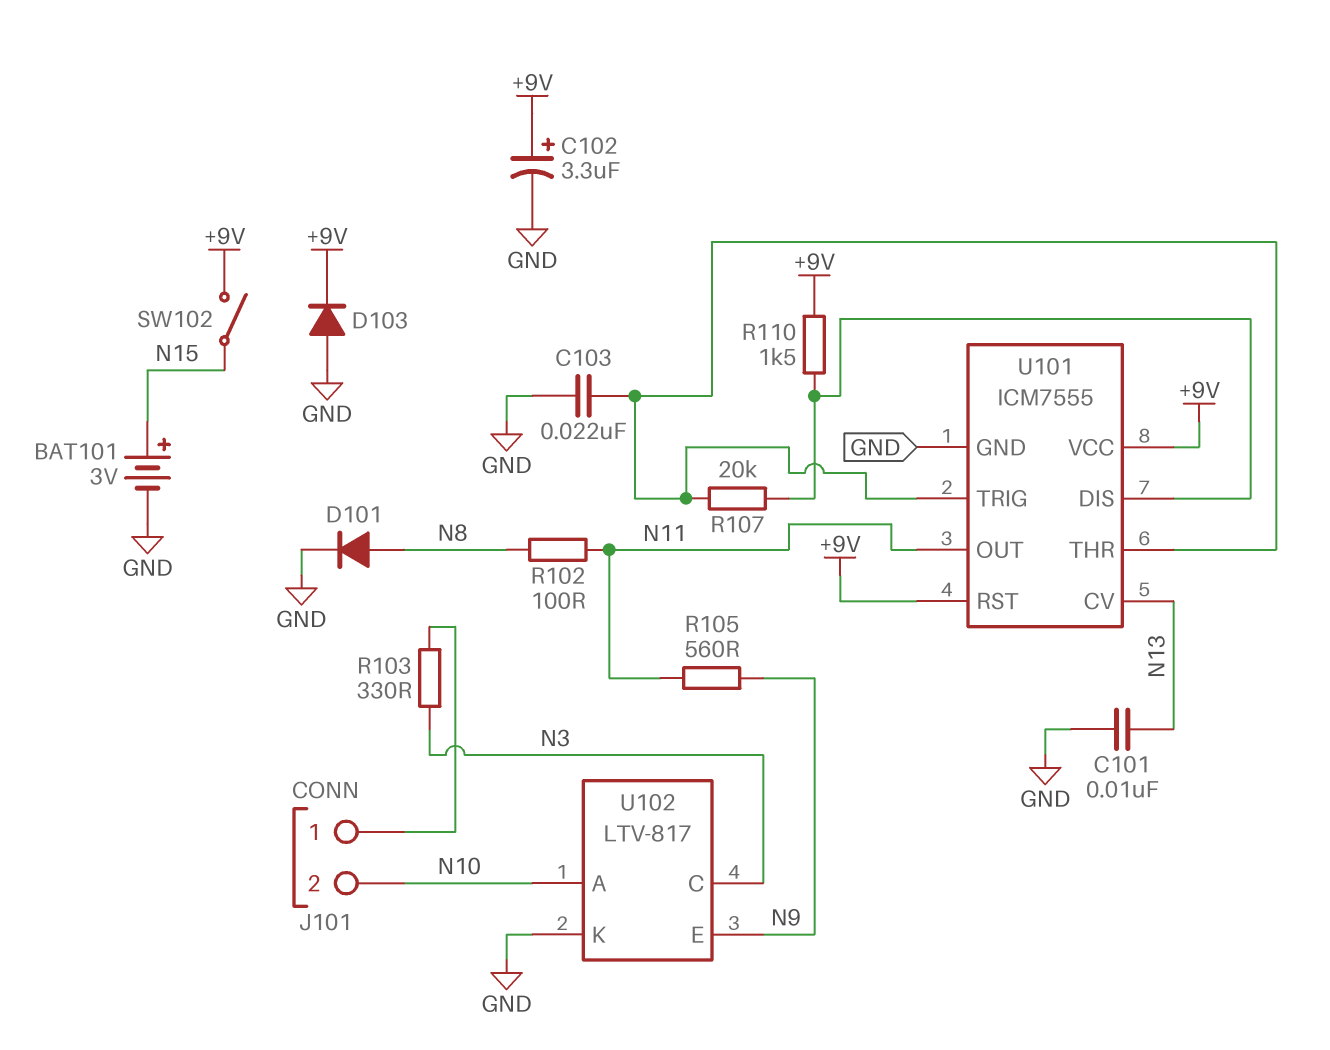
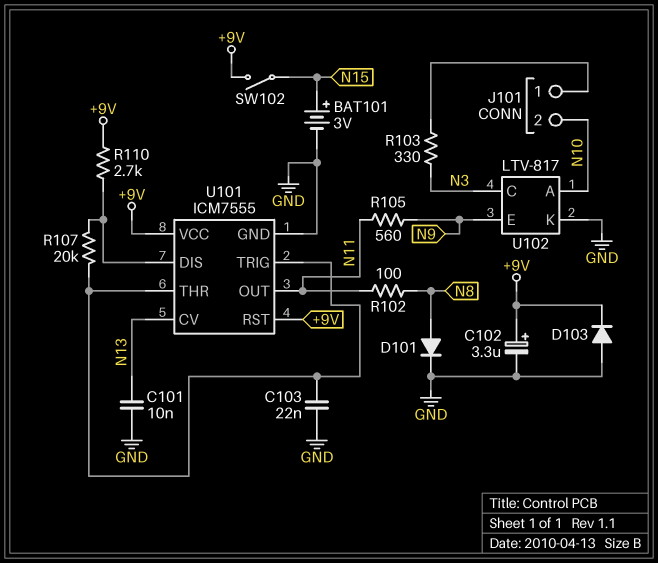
R110: 1.5k (+9V, U101/DIS) -> 2.7k (+9V, U101/DIS)

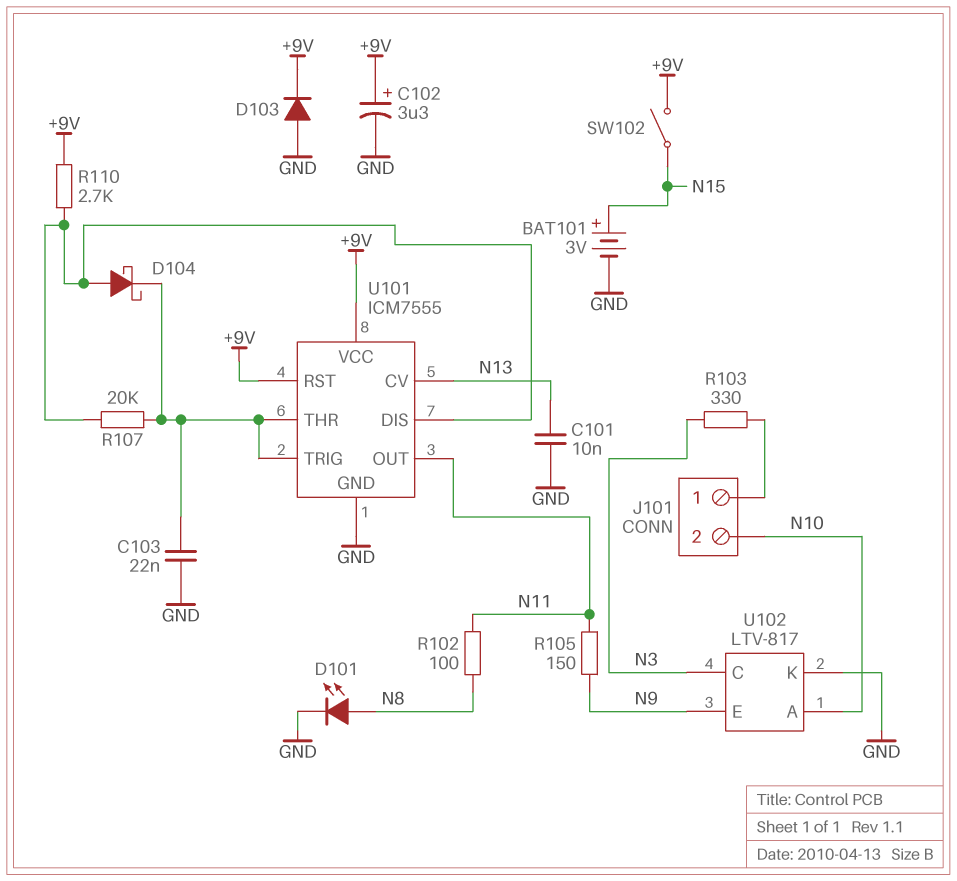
D101: diode (A N8, K GND) -> LED (A N8, K GND)
D104: none -> schottky (A U101/DIS, K U101/THR)
R105: 560 (N9, N11) -> 150 (N9, N11)

